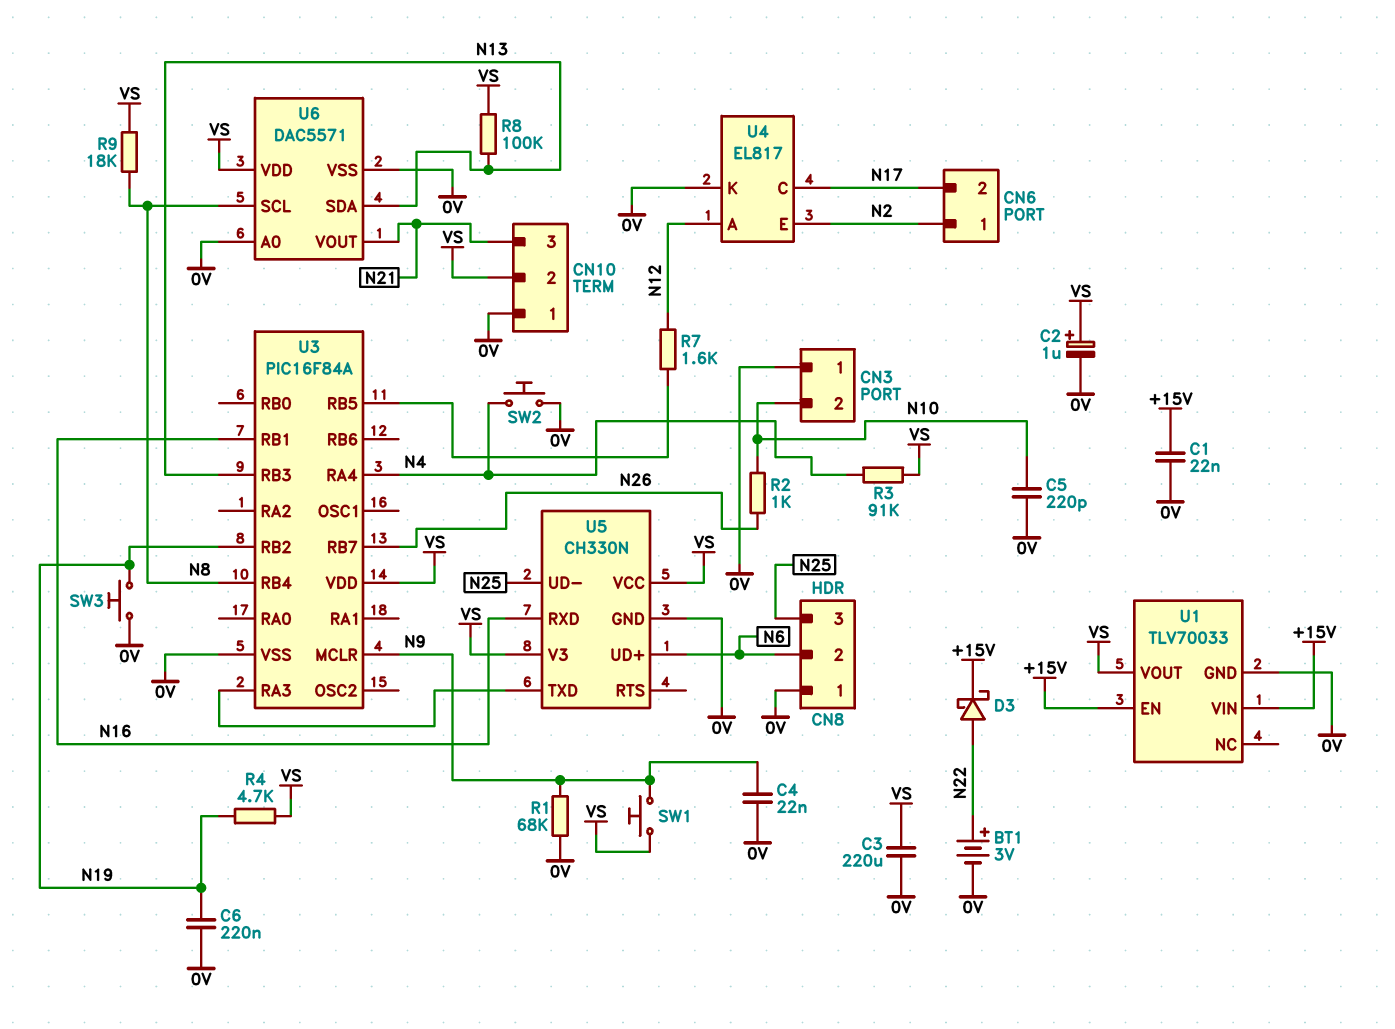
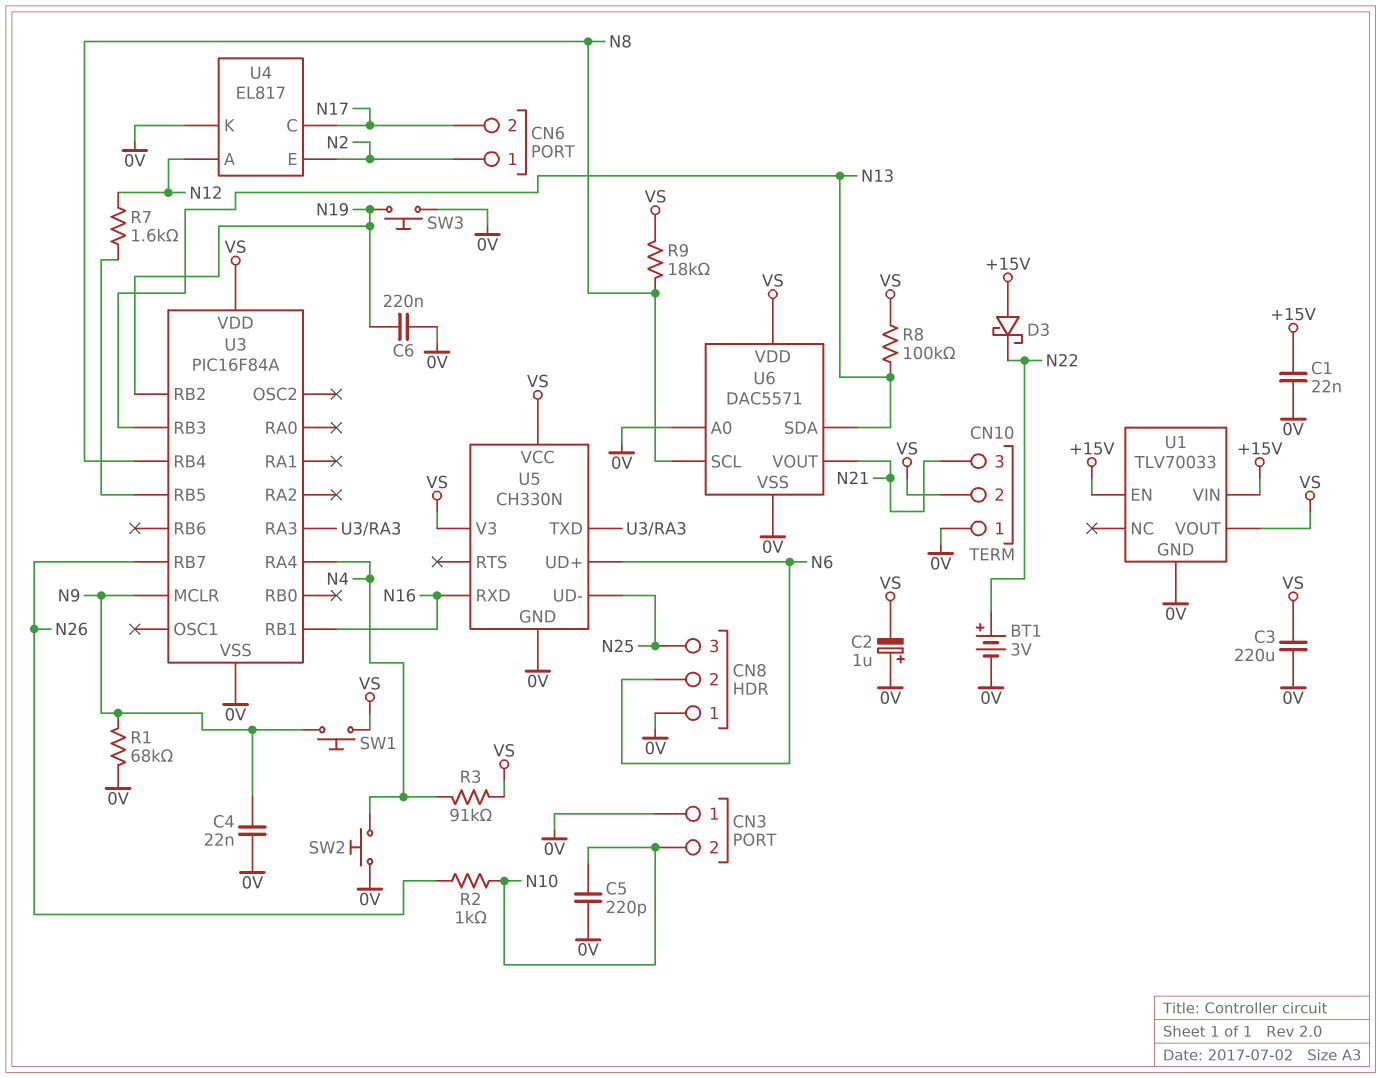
C2: 1uF (plus VS, minus 0V) -> 1uF (plus 0V, minus VS)
D3: schottky (A N22, K +15V) -> schottky (A +15V, K N22)
R4: 4.7k (N19, VS) -> none

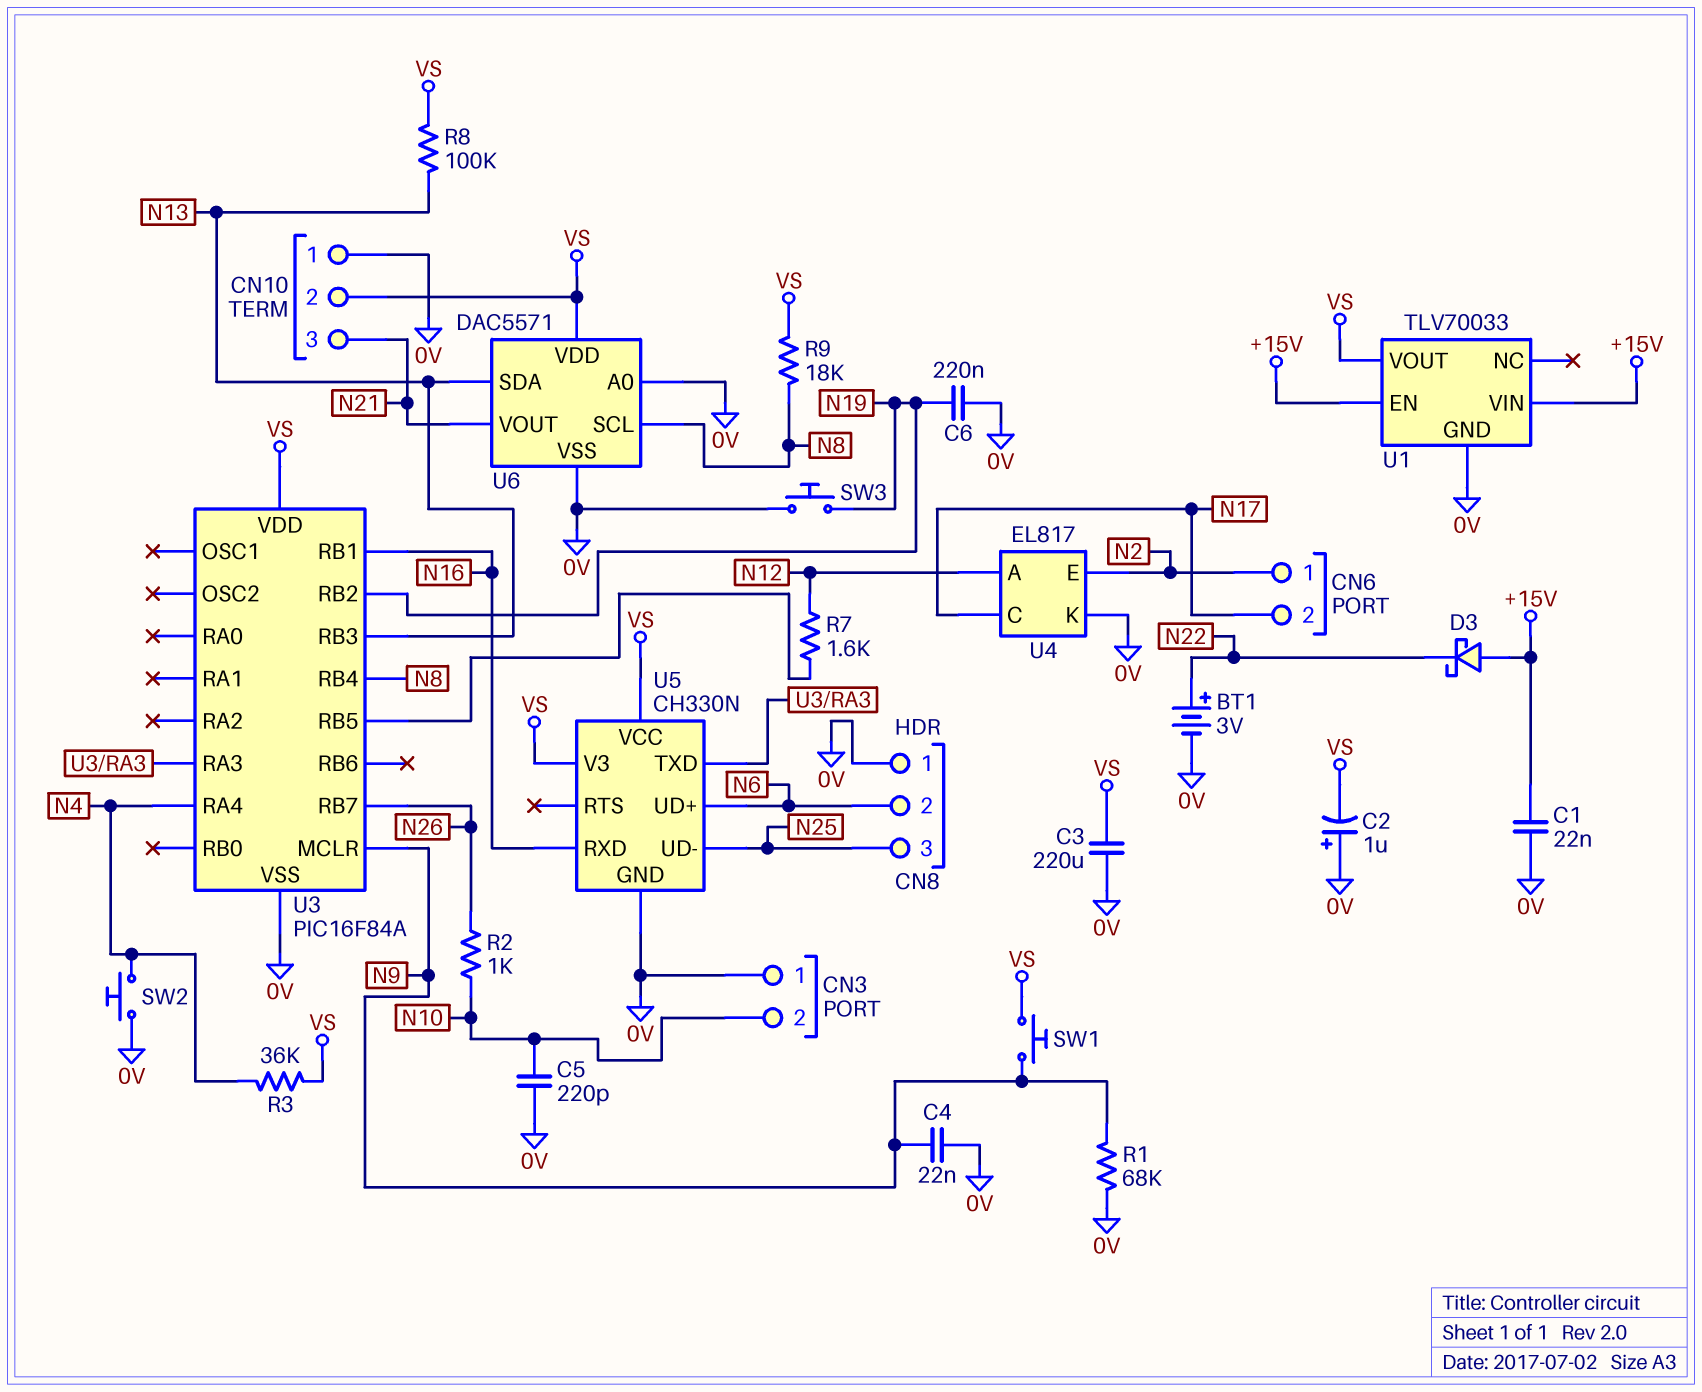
R3: 91k (N4, VS) -> 36k (N4, VS)

